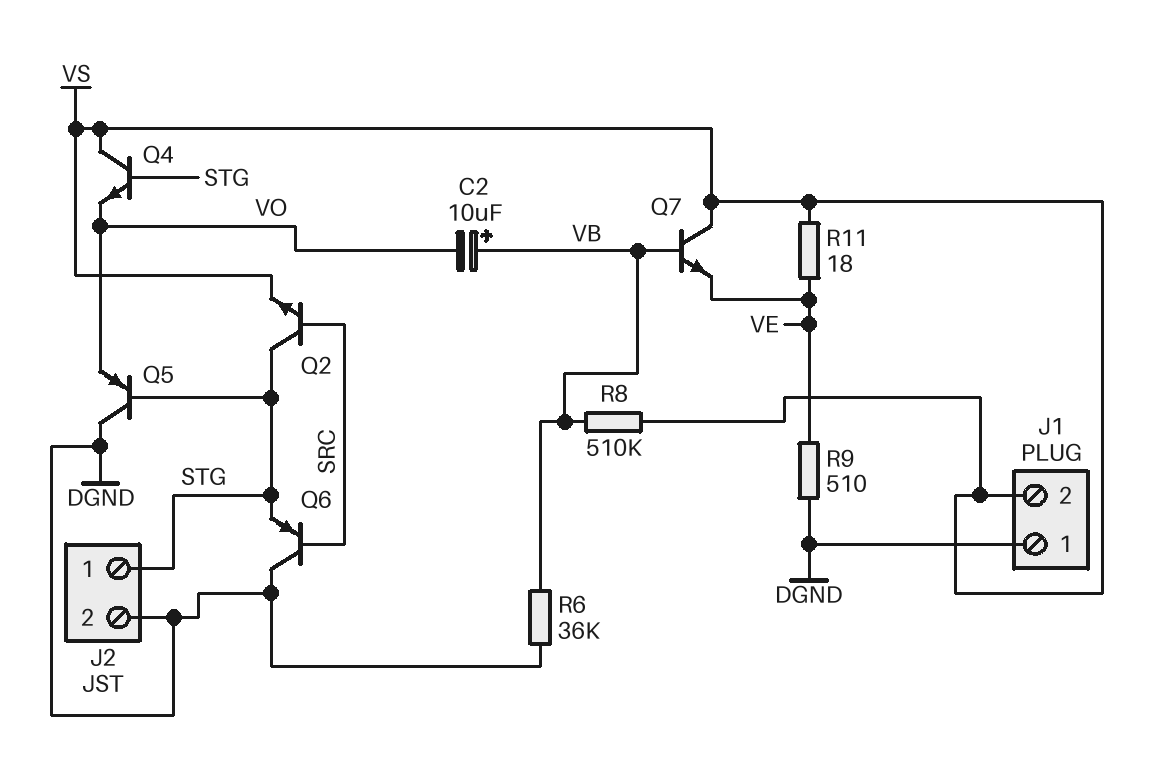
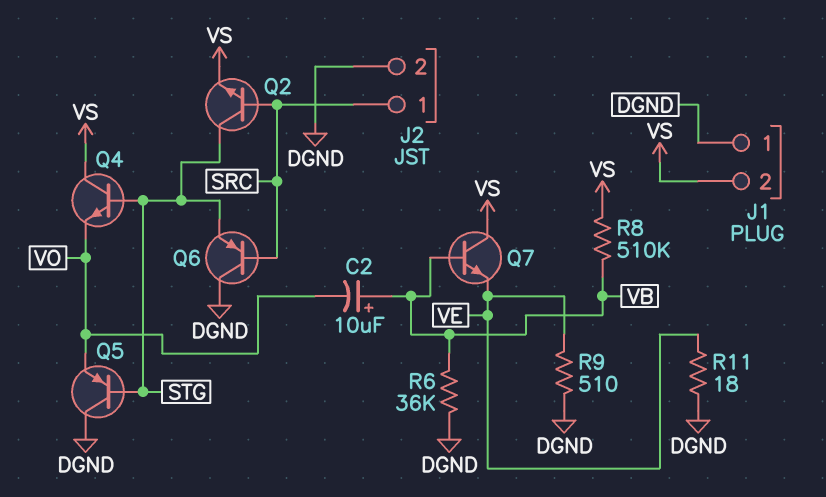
J2 pin 1: STG -> SRC
R11: 18 (VE, VS) -> 18 (DGND, VE)

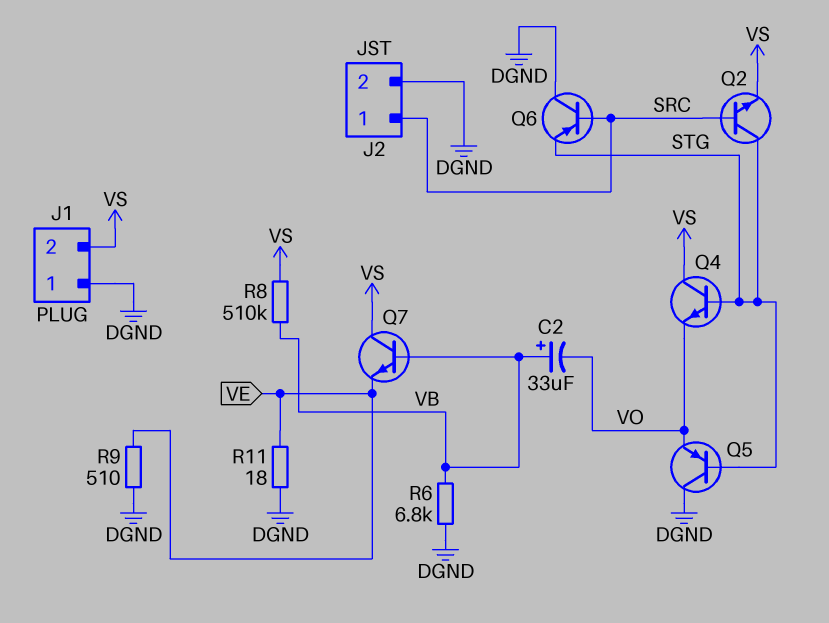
C2: 10uF (plus VB, minus VO) -> 33uF (plus VB, minus VO)
R6: 36k (DGND, VB) -> 6.8k (DGND, VB)

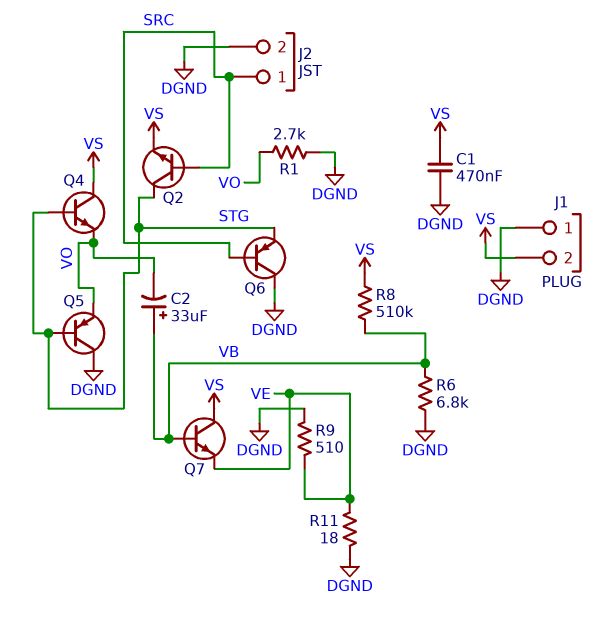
C1: none -> 470nF (DGND, VS)
R1: none -> 2.7k (DGND, VO)

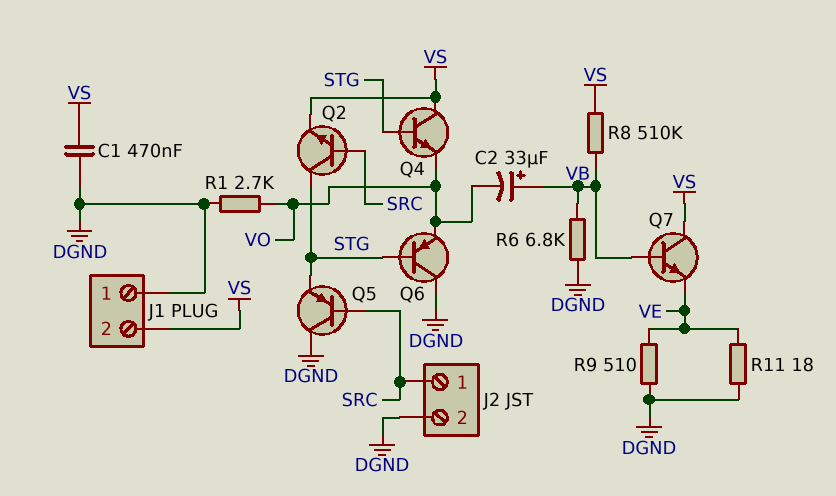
Q5: PNP (B STG, C DGND, E VO) -> PNP (B SRC, C DGND, E STG)
Q6: PNP (B SRC, C DGND, E STG) -> PNP (B STG, C DGND, E VO)

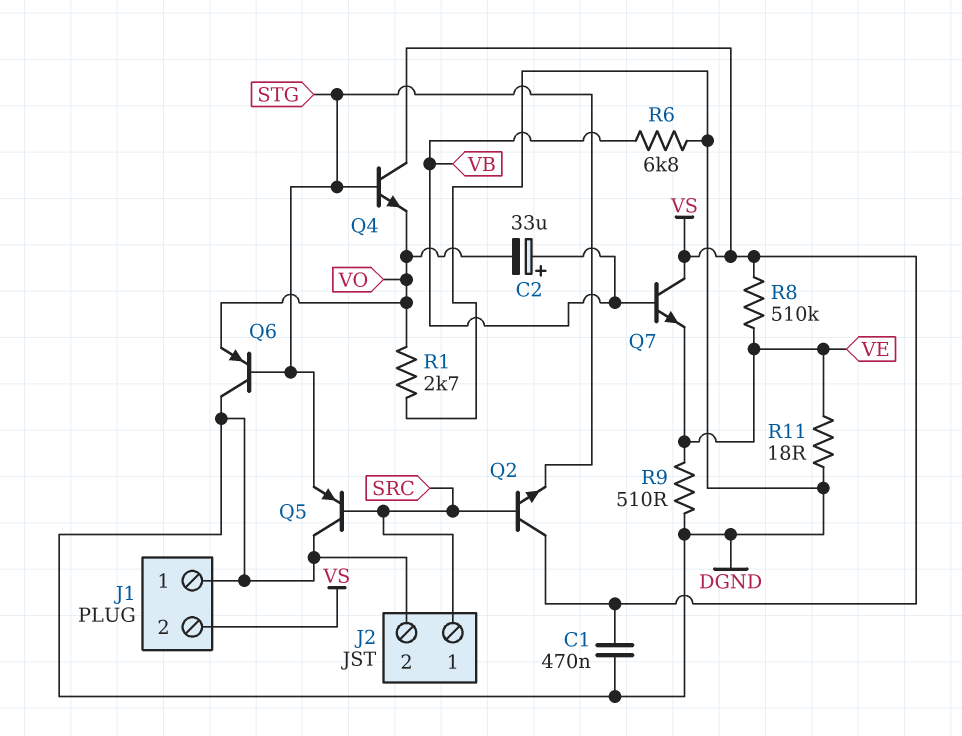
Q2: NPN (B SRC, C STG, E VS) -> NPN (B SRC, C VS, E STG)
R8: 510k (VB, VS) -> 510k (VE, VS)

